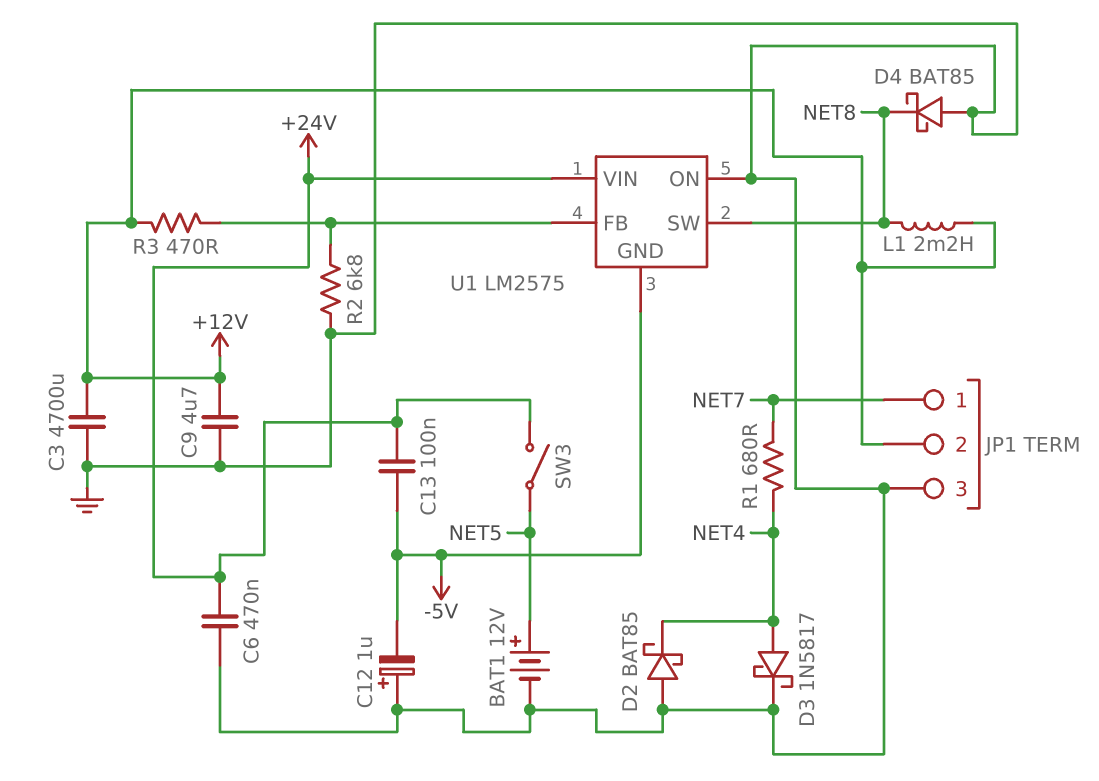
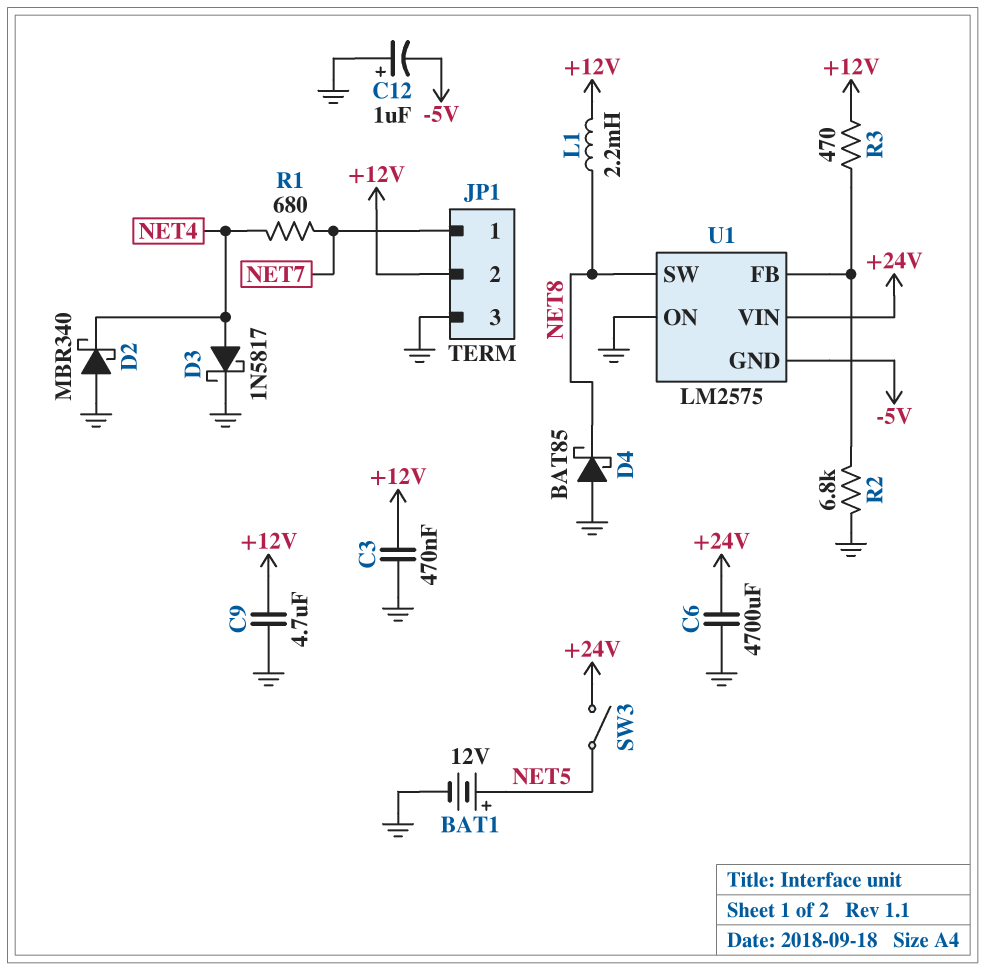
C3: 4700uF (+12V, GND) -> 470nF (+12V, GND)
C6: 470nF (+24V, GND) -> 4700uF (+24V, GND)
C13: 100nF (+24V, -5V) -> none
D2: schottky BAT85 (A GND, K NET4) -> schottky MBR340 (A GND, K NET4)

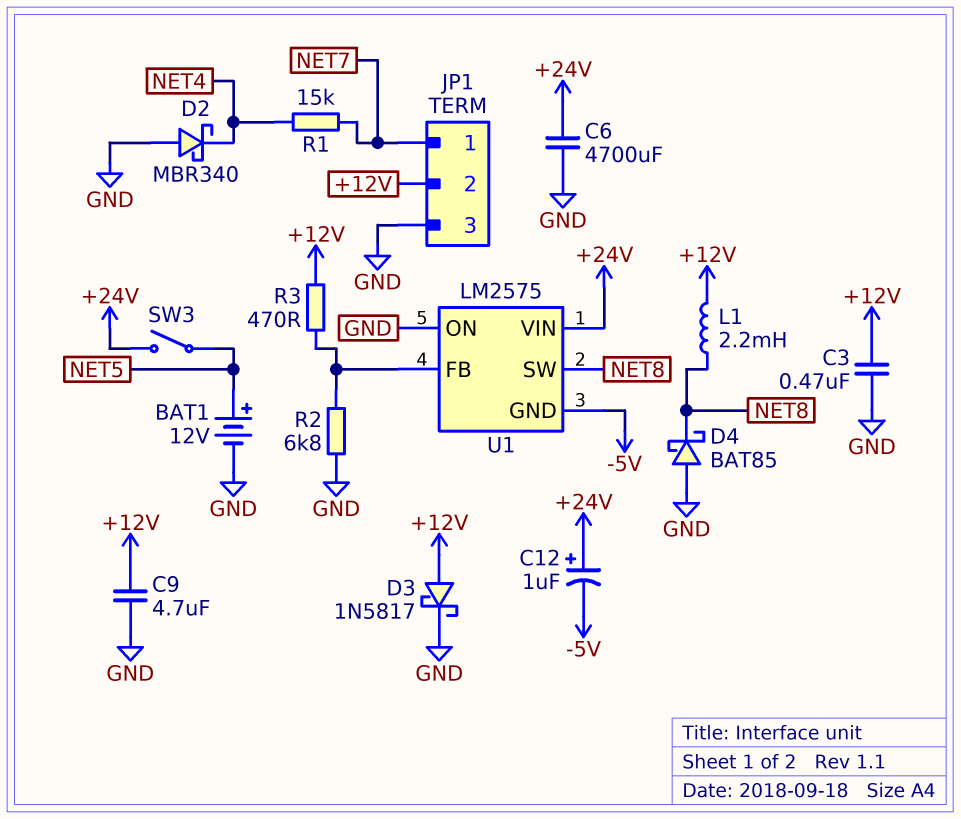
C12: 1uF (plus GND, minus -5V) -> 1uF (plus +24V, minus -5V)
D3: schottky 1N5817 (A NET4, K GND) -> schottky 1N5817 (A +12V, K GND)
R1: 680 (NET4, NET7) -> 15k (NET4, NET7)

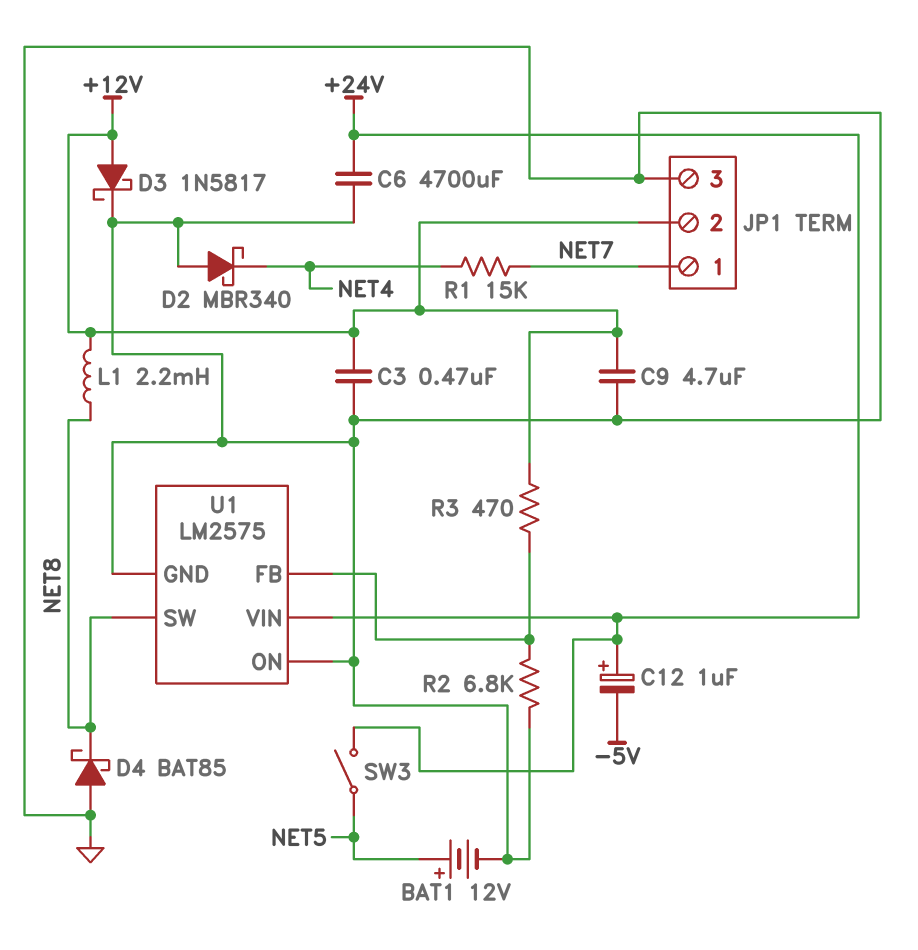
U1 pin GND: -5V -> GND

